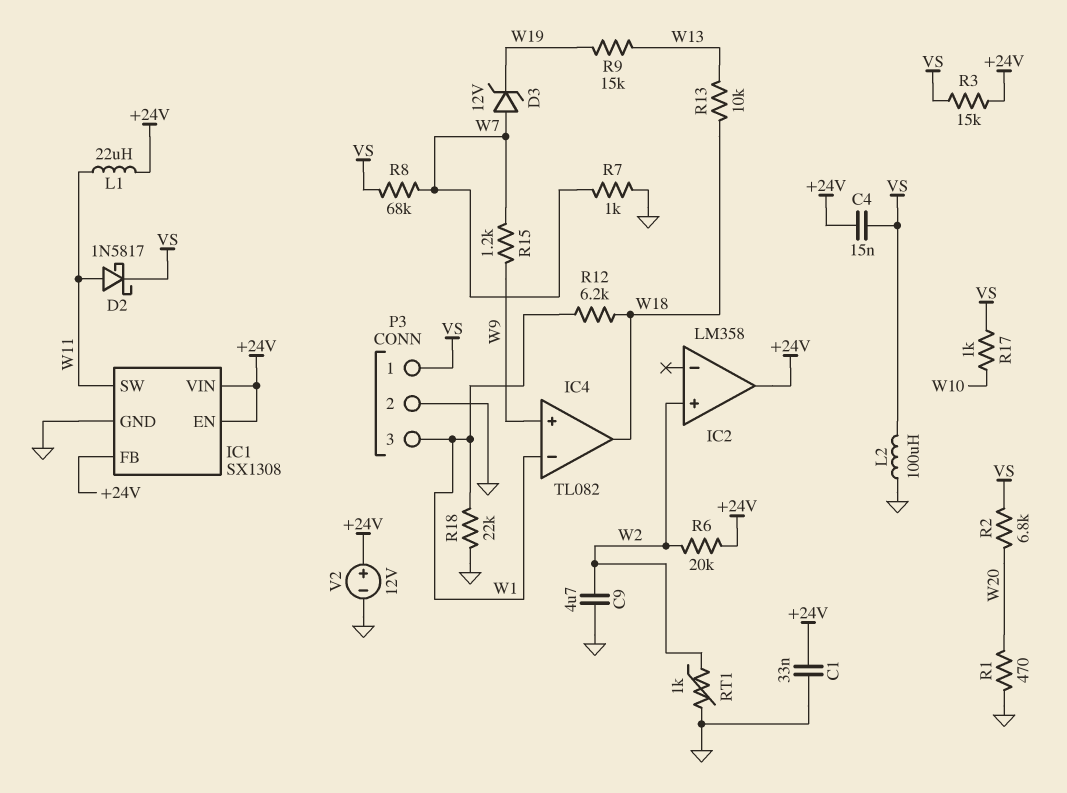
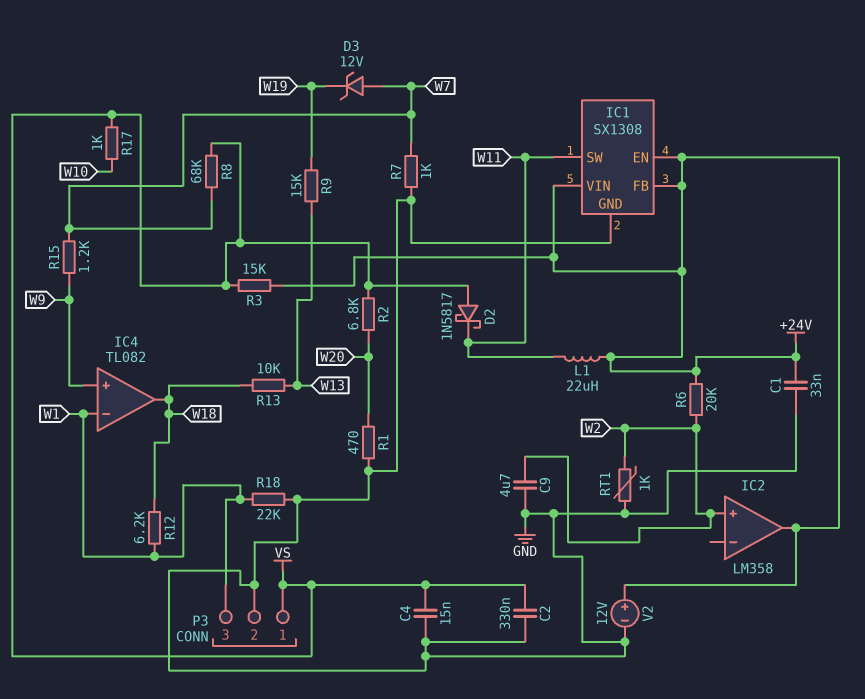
C2: none -> 330nF (GND, VS)
C4: 15nF (+24V, VS) -> 15nF (GND, VS)
D2: schottky 1N5817 (A W11, K VS) -> schottky 1N5817 (A VS, K W11)
L2: 100uH (GND, VS) -> none

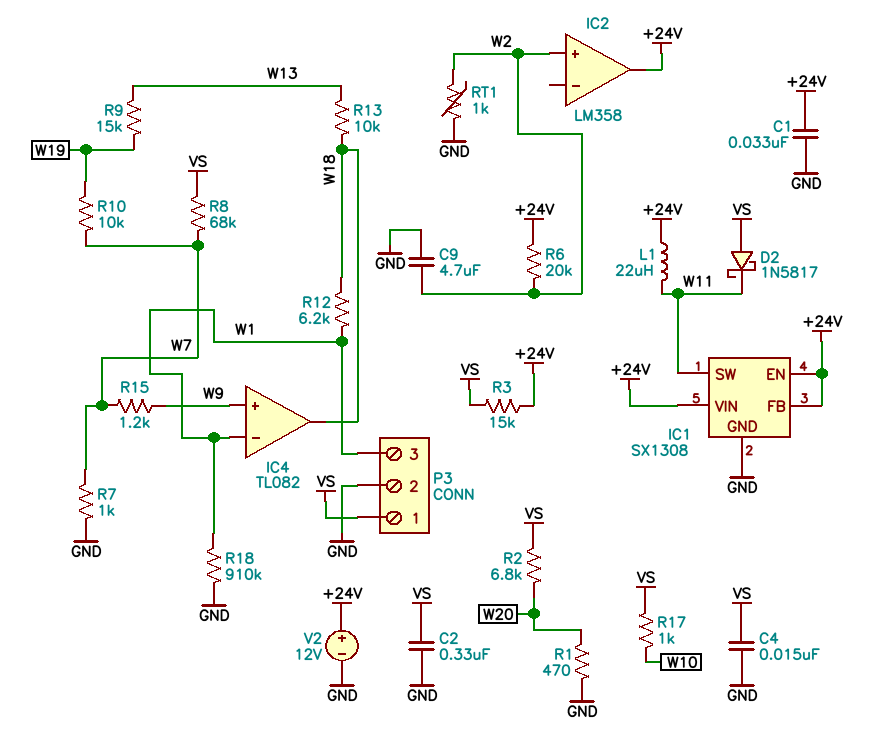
D3: zener 12V (A W7, K W19) -> none
R10: none -> 10k (W7, W19)
R18: 22k (GND, W1) -> 910k (GND, W1)

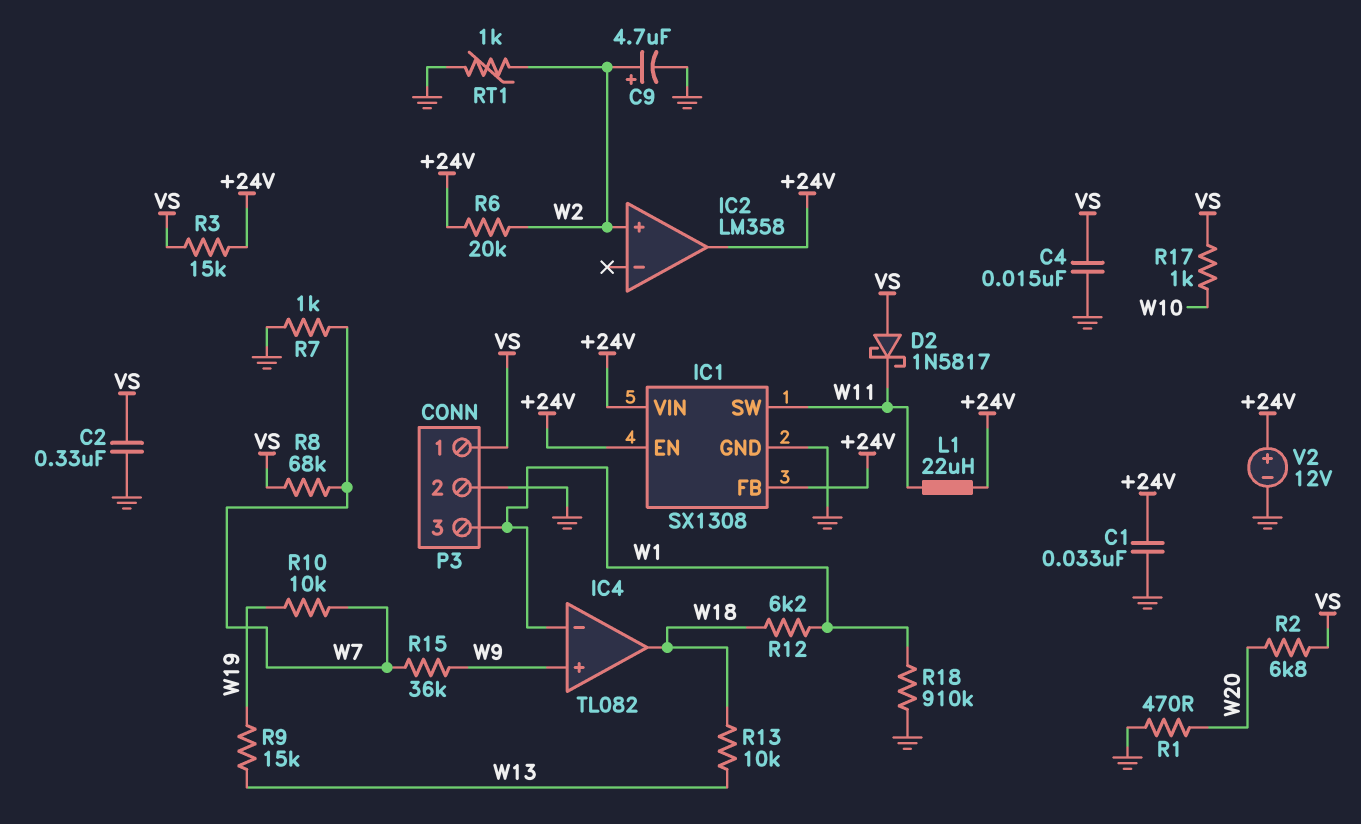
C9: 4.7uF (GND, W2) -> 4.7uF (plus W2, minus GND)
R15: 1.2k (W7, W9) -> 36k (W7, W9)

